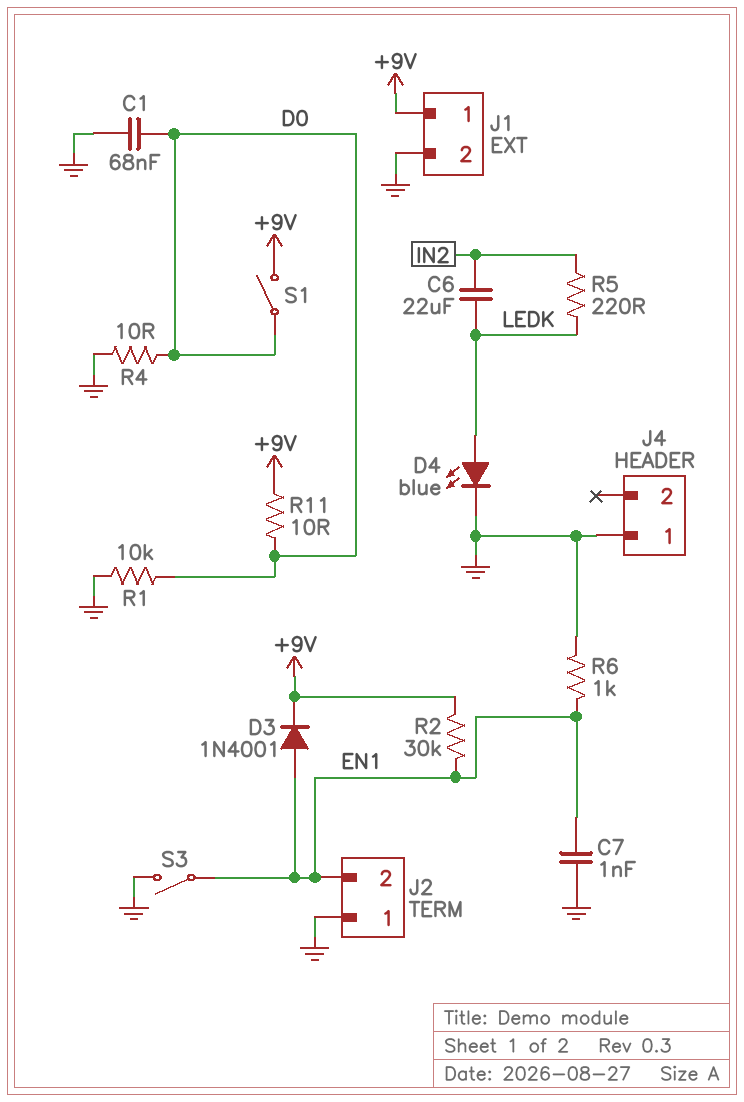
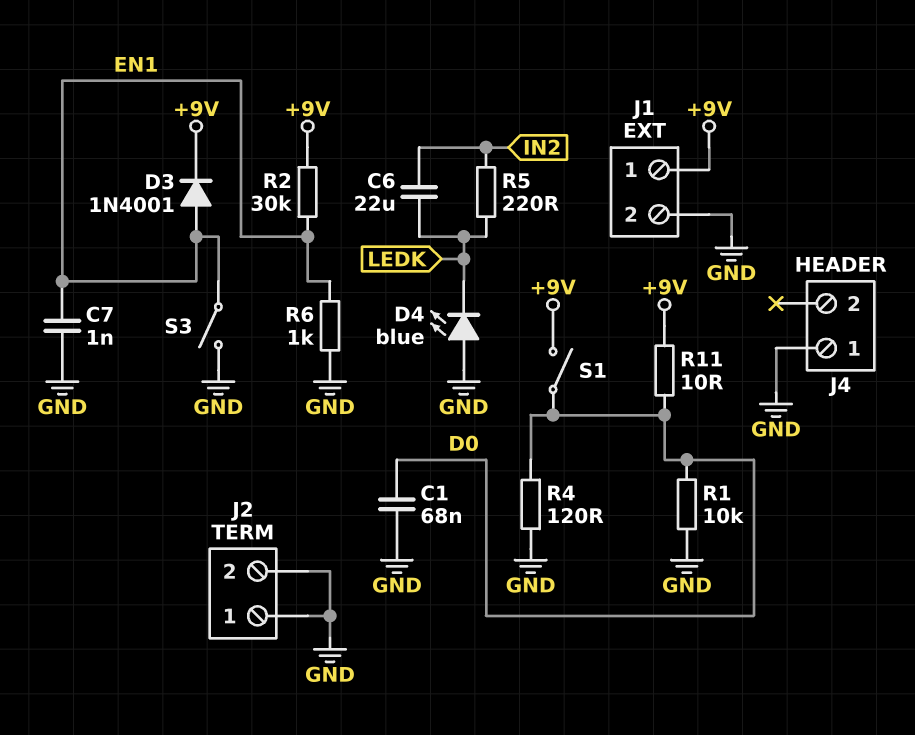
D4: LED blue (A LEDK, K GND) -> LED blue (A GND, K LEDK)
J2 pin 2: EN1 -> GND
R4: 10 (D0, GND) -> 120 (D0, GND)

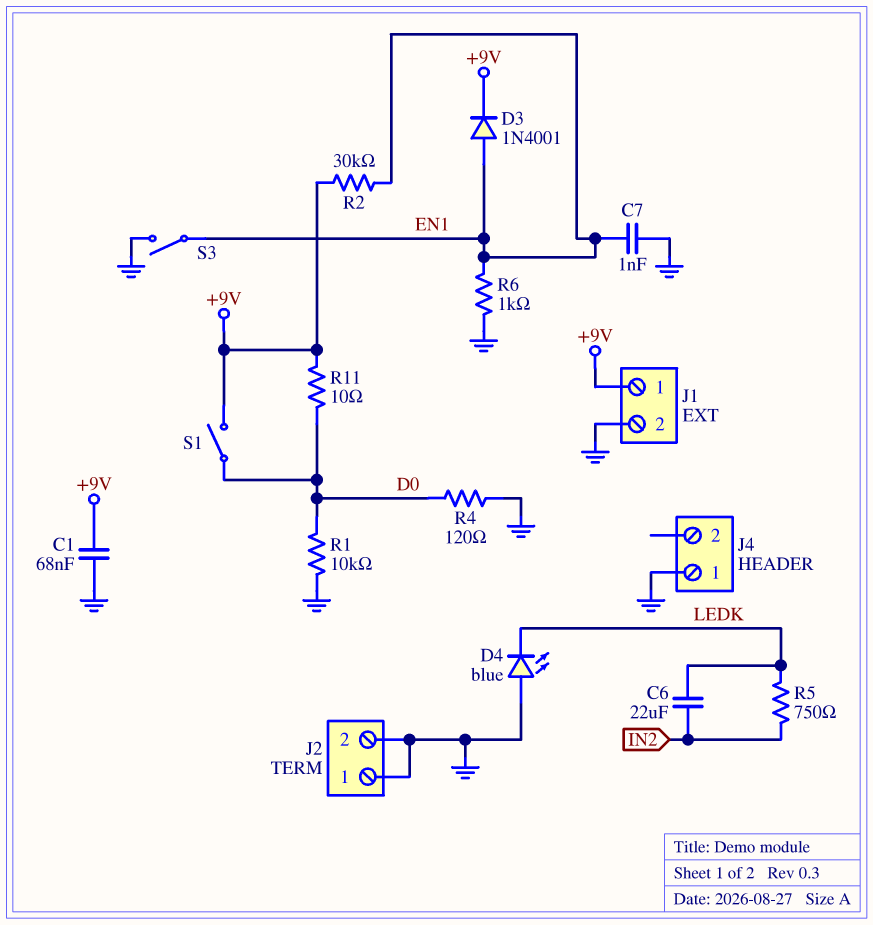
C1: 68nF (D0, GND) -> 68nF (+9V, GND)
R5: 220 (IN2, LEDK) -> 750 (IN2, LEDK)

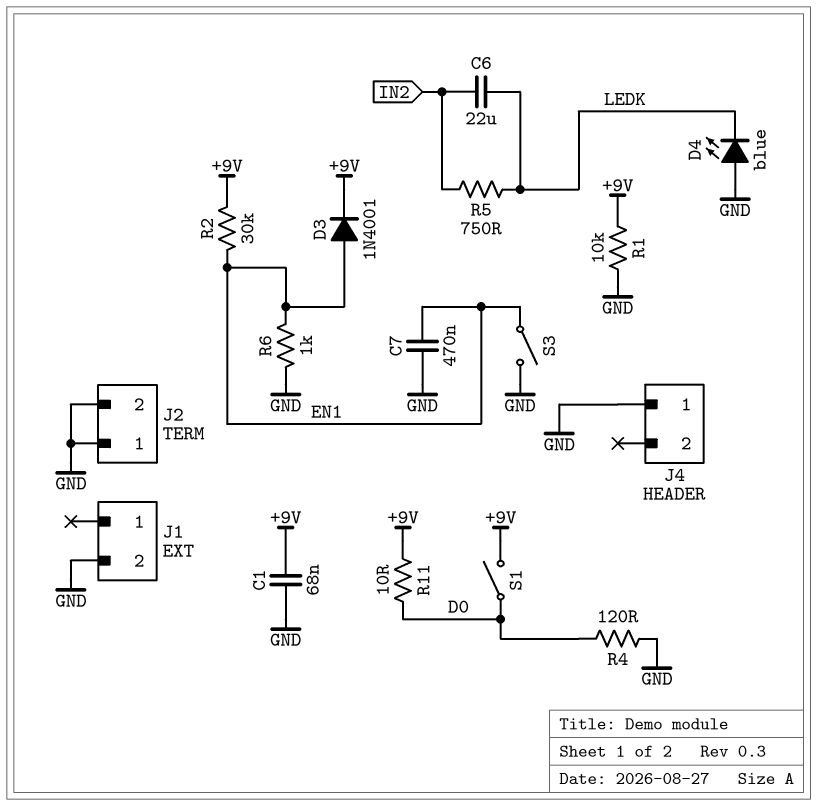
C7: 1nF (EN1, GND) -> 470nF (EN1, GND)
J1 pin 1: +9V -> none
R1: 10k (D0, GND) -> 10k (+9V, GND)

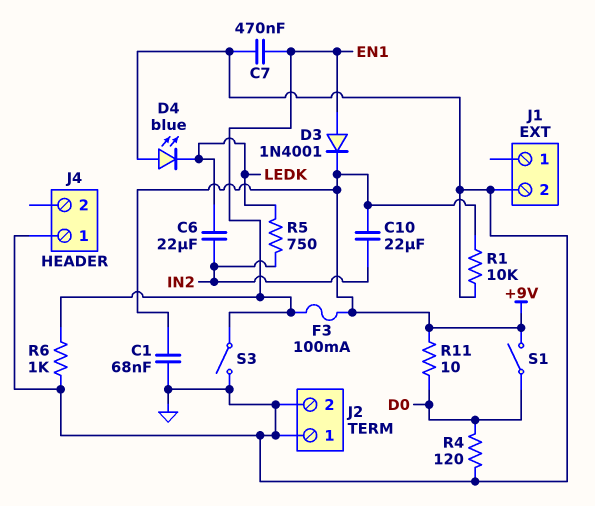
C10: none -> 22uF (+9V, IN2)
F3: none -> 100mA (+9V, EN1)
R2: 30k (+9V, EN1) -> none

